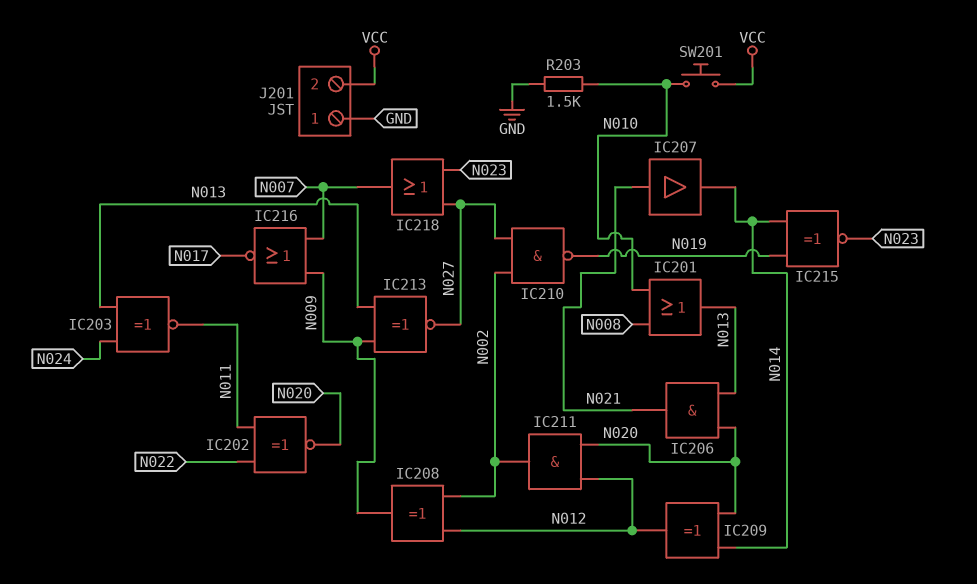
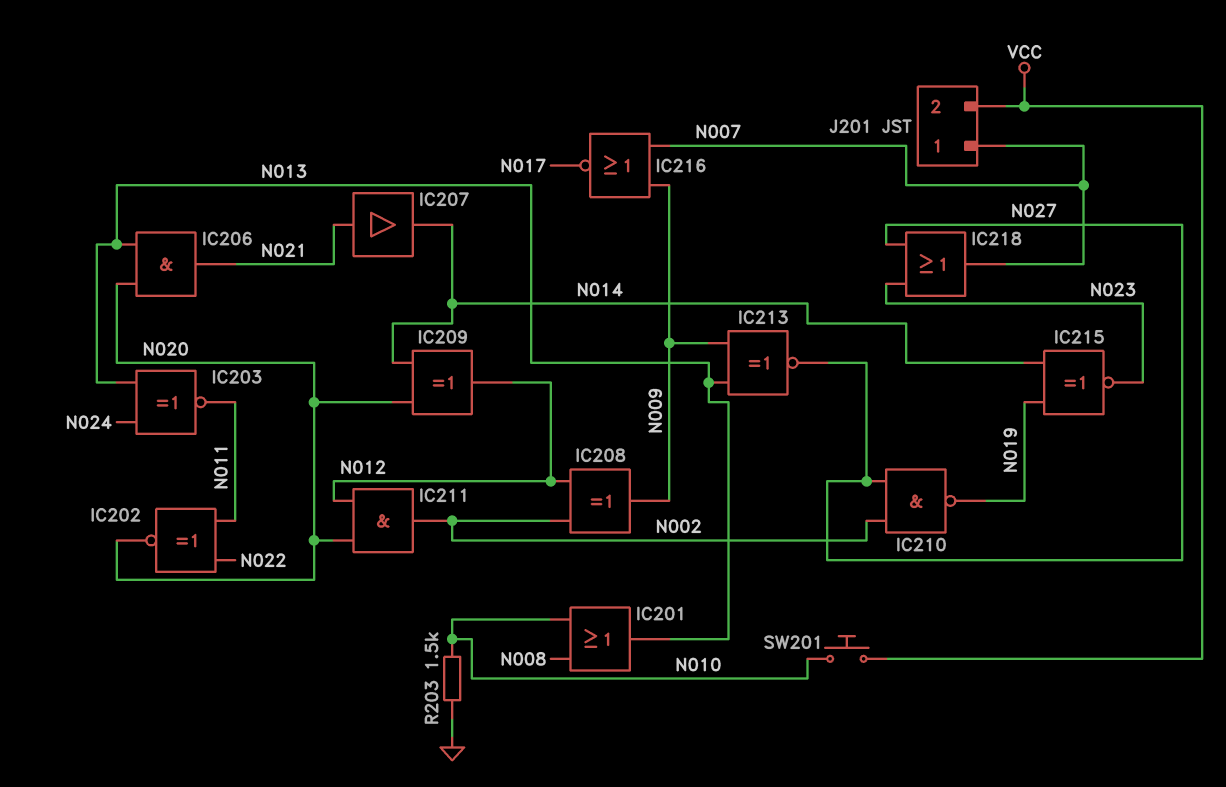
J201 pin 1: GND -> N007

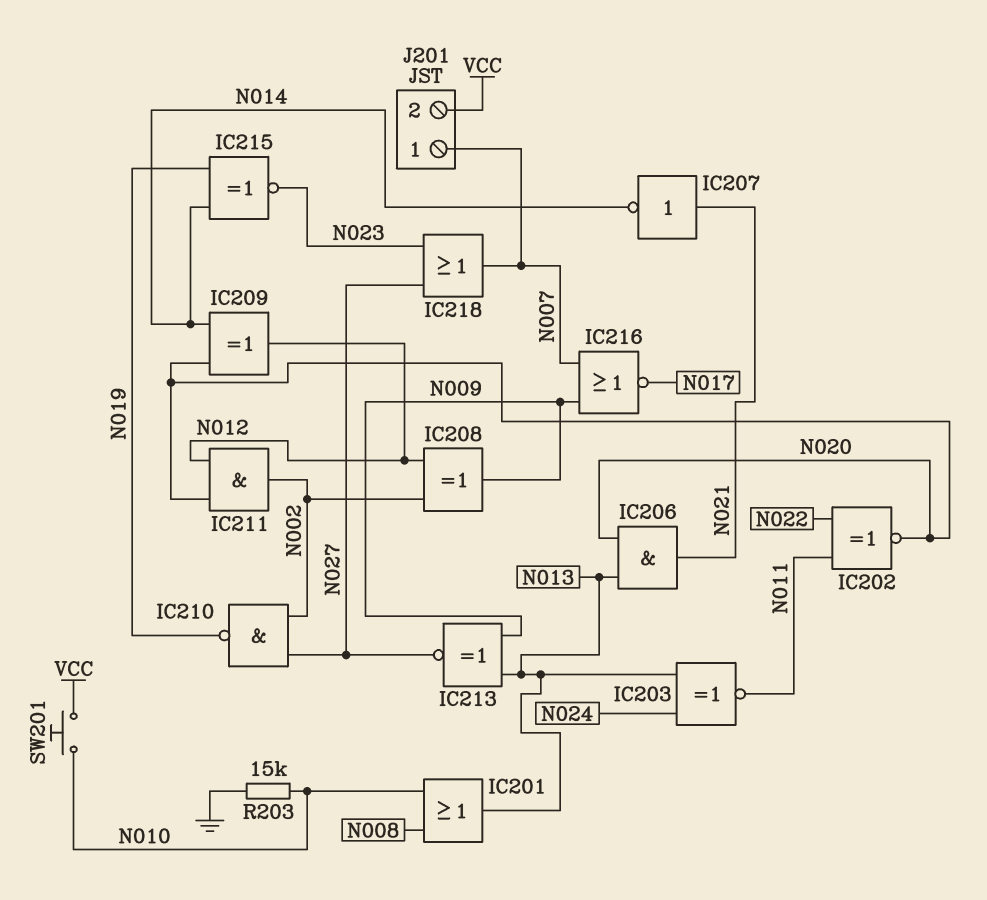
IC207: buffer (in N021, out N014) -> NOT (in N021, out N014)
R203: 1.5k (GND, N010) -> 15k (GND, N010)

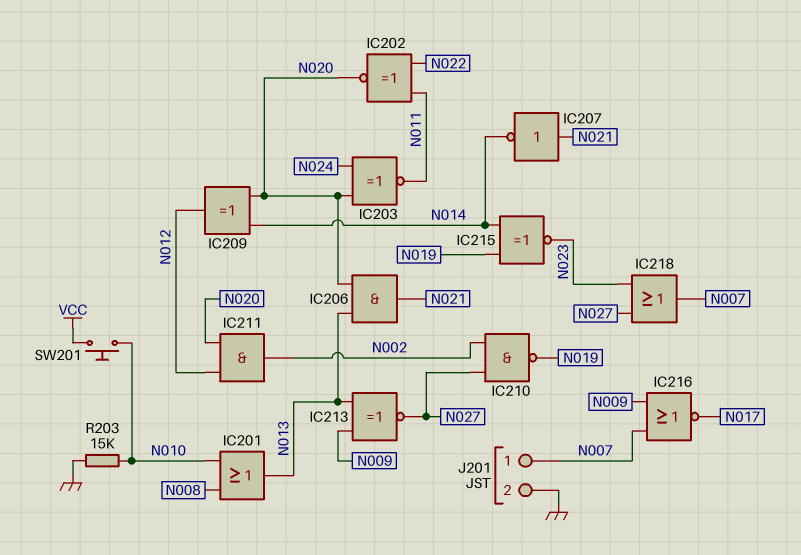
IC203: XNOR (in N013, in N024, out N011) -> XNOR (in N020, in N024, out N011)
IC208: XOR (in N002, in N012, out N009) -> none
J201 pin 2: VCC -> GND

